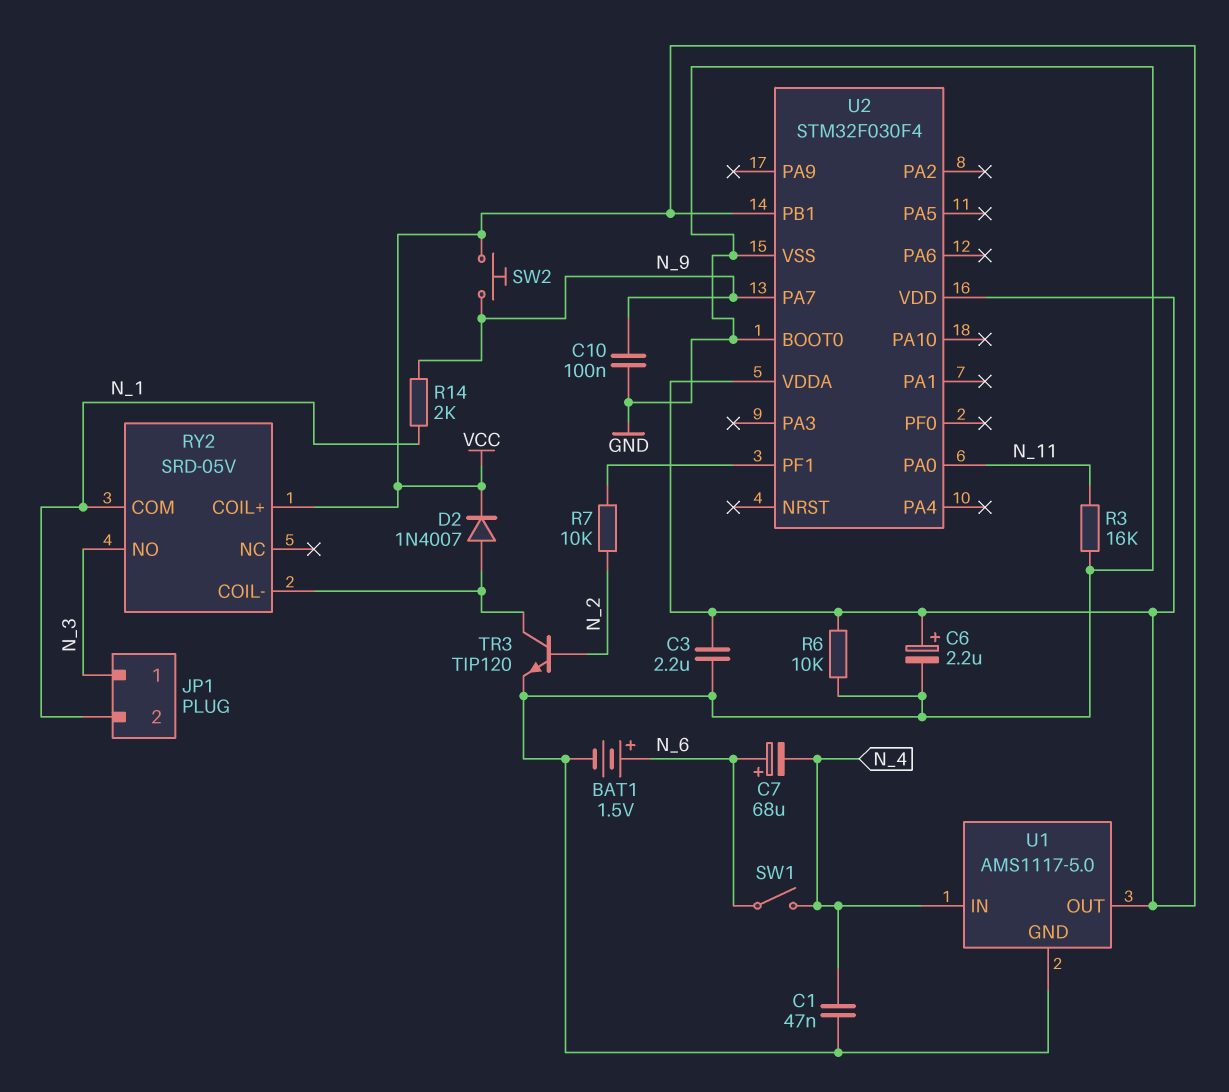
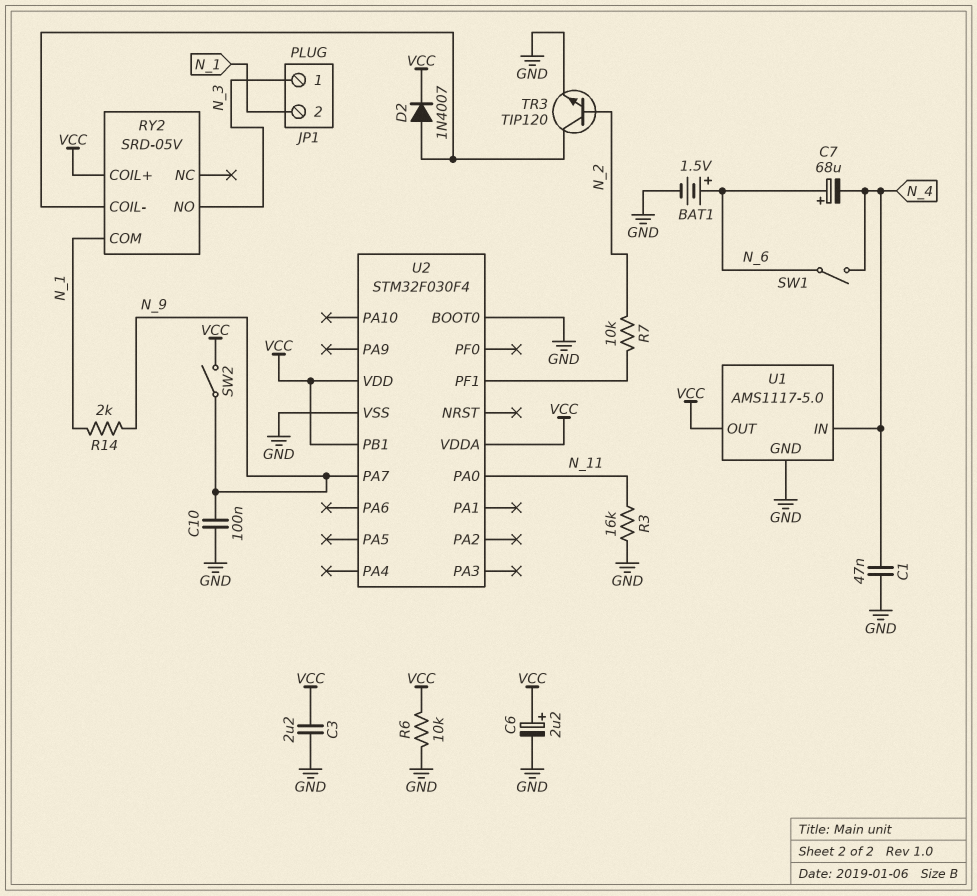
SW2: button (N_9, VCC) -> switch (N_9, VCC)

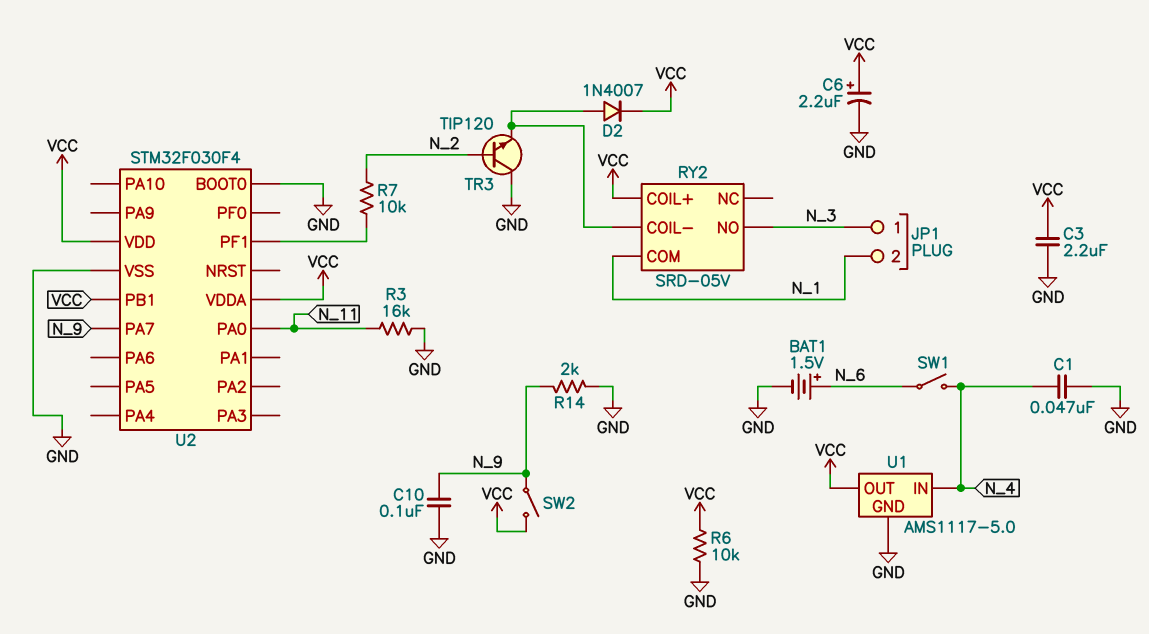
C7: 68uF (plus N_6, minus N_4) -> none
R14: 2k (N_1, N_9) -> 2k (GND, N_9)
TR3: NPN TIP120 (B N_2, C RY2/COIL-, E GND) -> NPN TIP120 (B N_2, C GND, E RY2/COIL-)

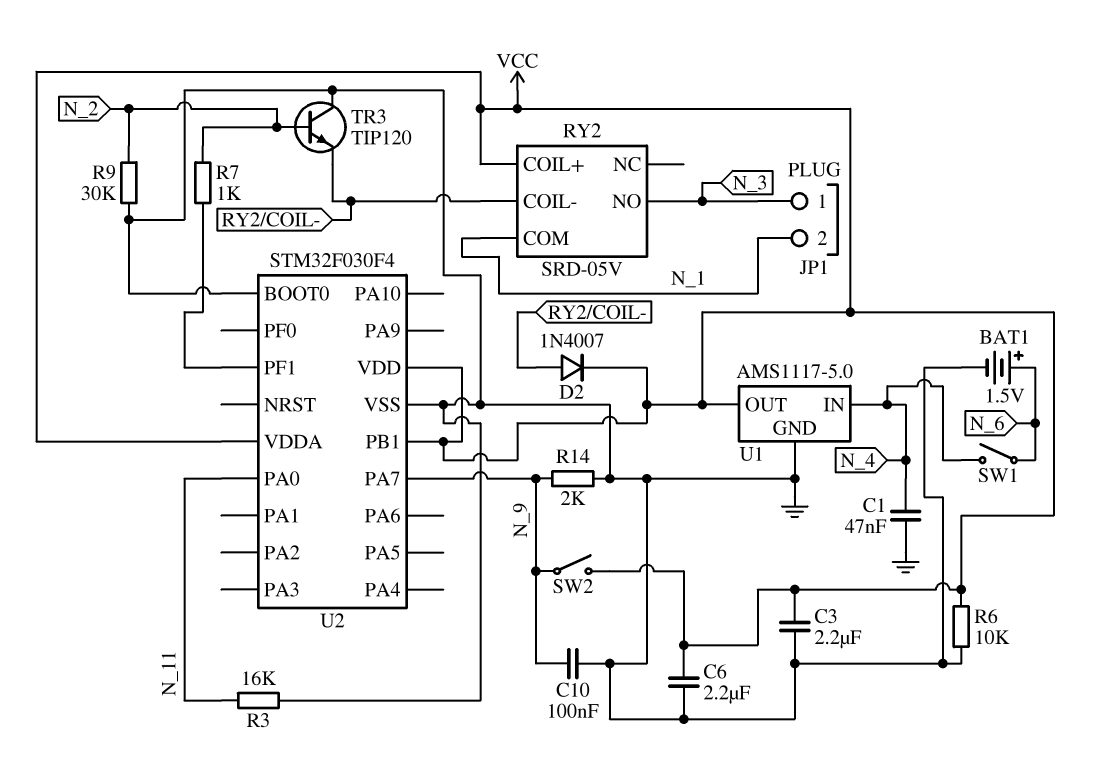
C6: 2.2uF (plus VCC, minus GND) -> 2.2uF (GND, VCC)
R7: 10k (N_2, U2/PF1) -> 1k (N_2, U2/PF1)
R9: none -> 30k (GND, N_2)

